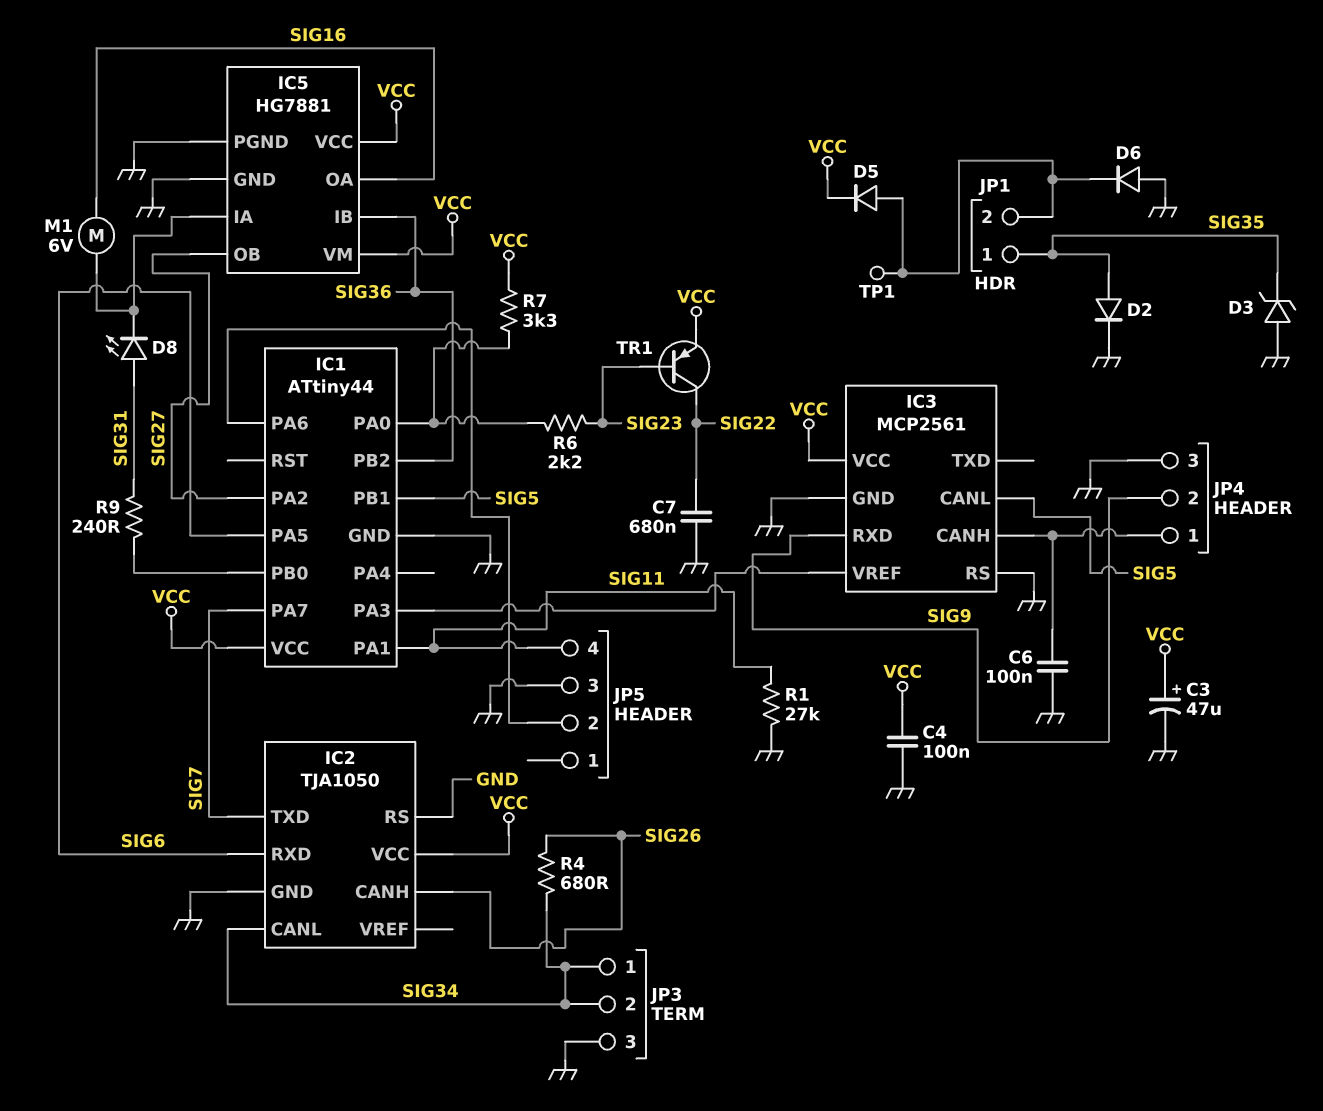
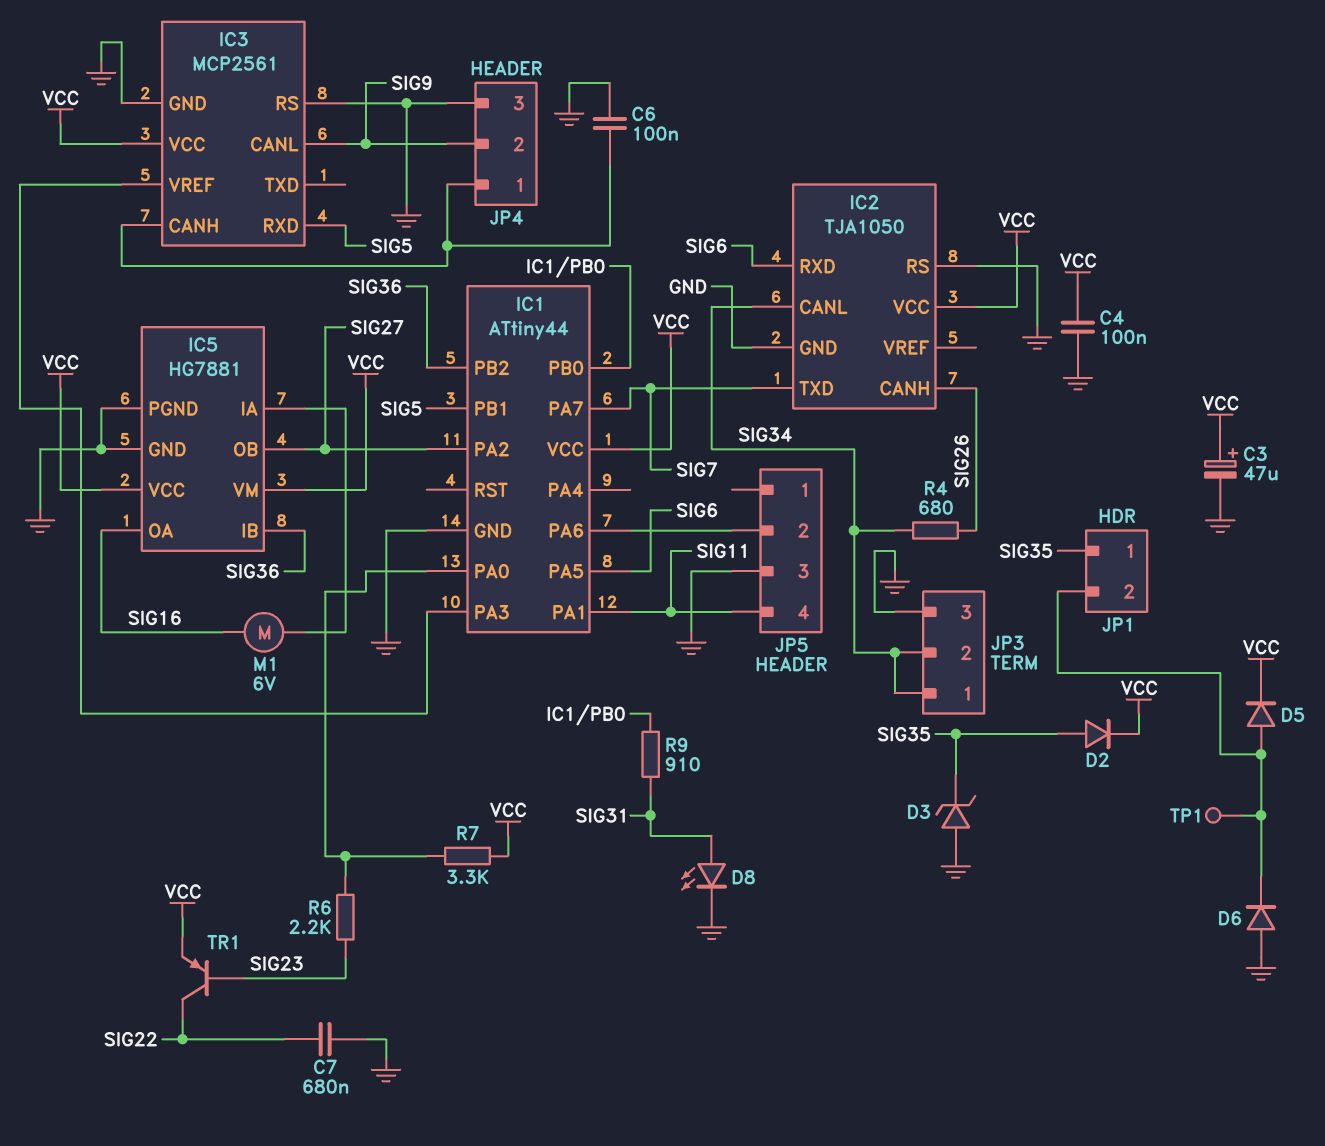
D2: diode (A SIG35, K GND) -> diode (A SIG35, K VCC)
D8: LED (A SIG31, K IC5/IA) -> LED (A SIG31, K GND)
IC3 pin CANL: SIG5 -> SIG9
IC3 pin RXD: SIG9 -> SIG5
R1: 27k (GND, SIG11) -> none
R9: 240 (IC1/PB0, SIG31) -> 910 (IC1/PB0, SIG31)

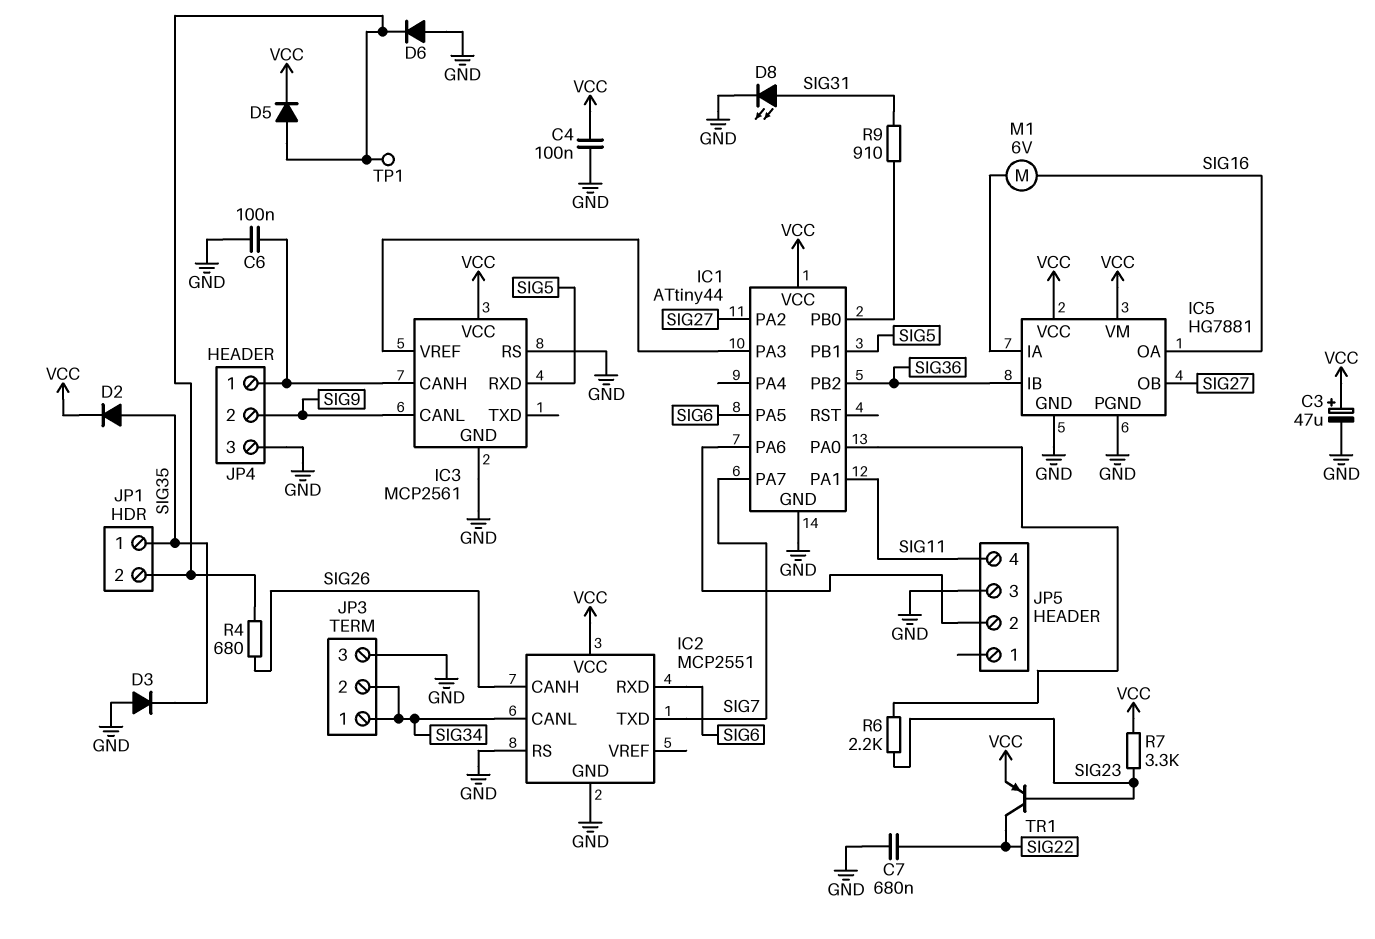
D3: zener (A GND, K SIG35) -> diode (A GND, K SIG35)
IC2: TJA1050 -> MCP2551
R4: 680 (SIG26, SIG34) -> 680 (JP1/2, SIG26)
R7: 3.3k (IC1/PA0, VCC) -> 3.3k (SIG23, VCC)

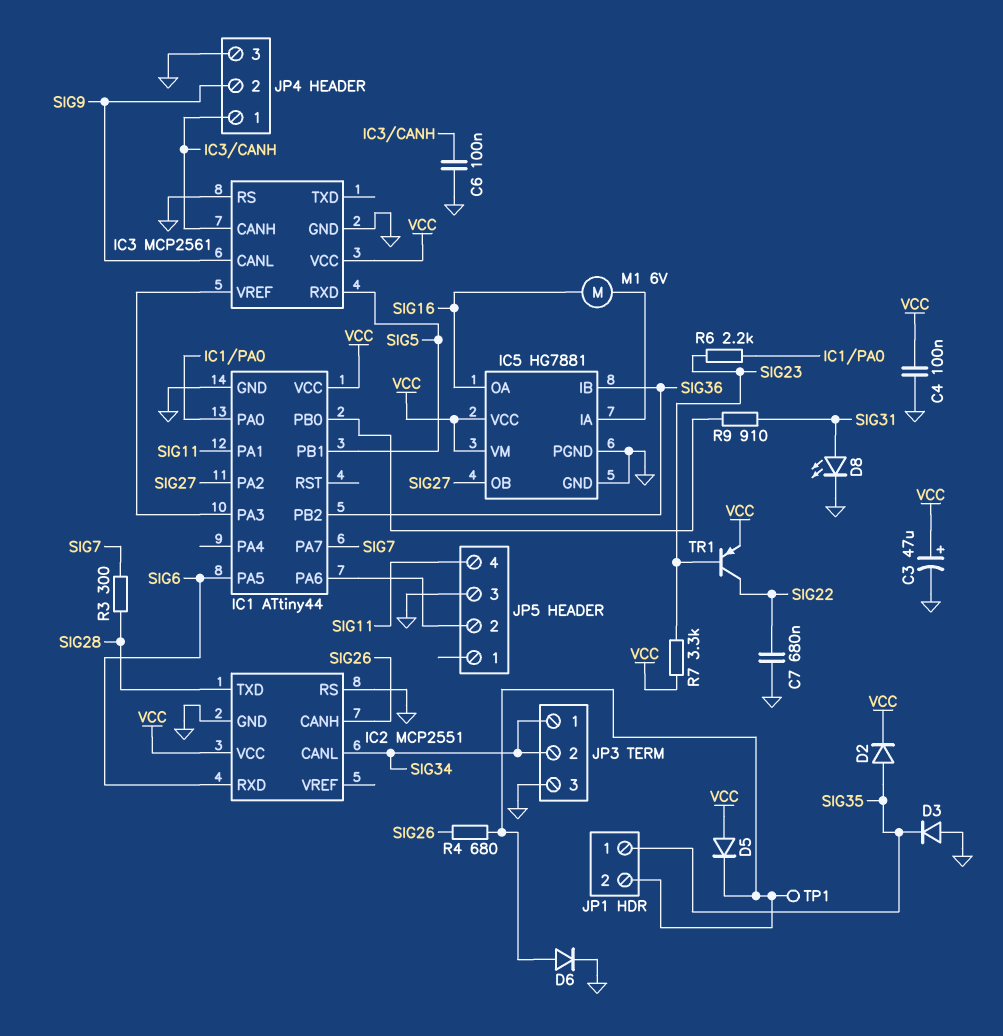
D5: diode (A JP1/2, K VCC) -> diode (A VCC, K JP1/2)
D6: diode (A GND, K JP1/2) -> diode (A JP1/2, K GND)
IC2 pin TXD: SIG7 -> SIG28
R3: none -> 300 (SIG7, SIG28)

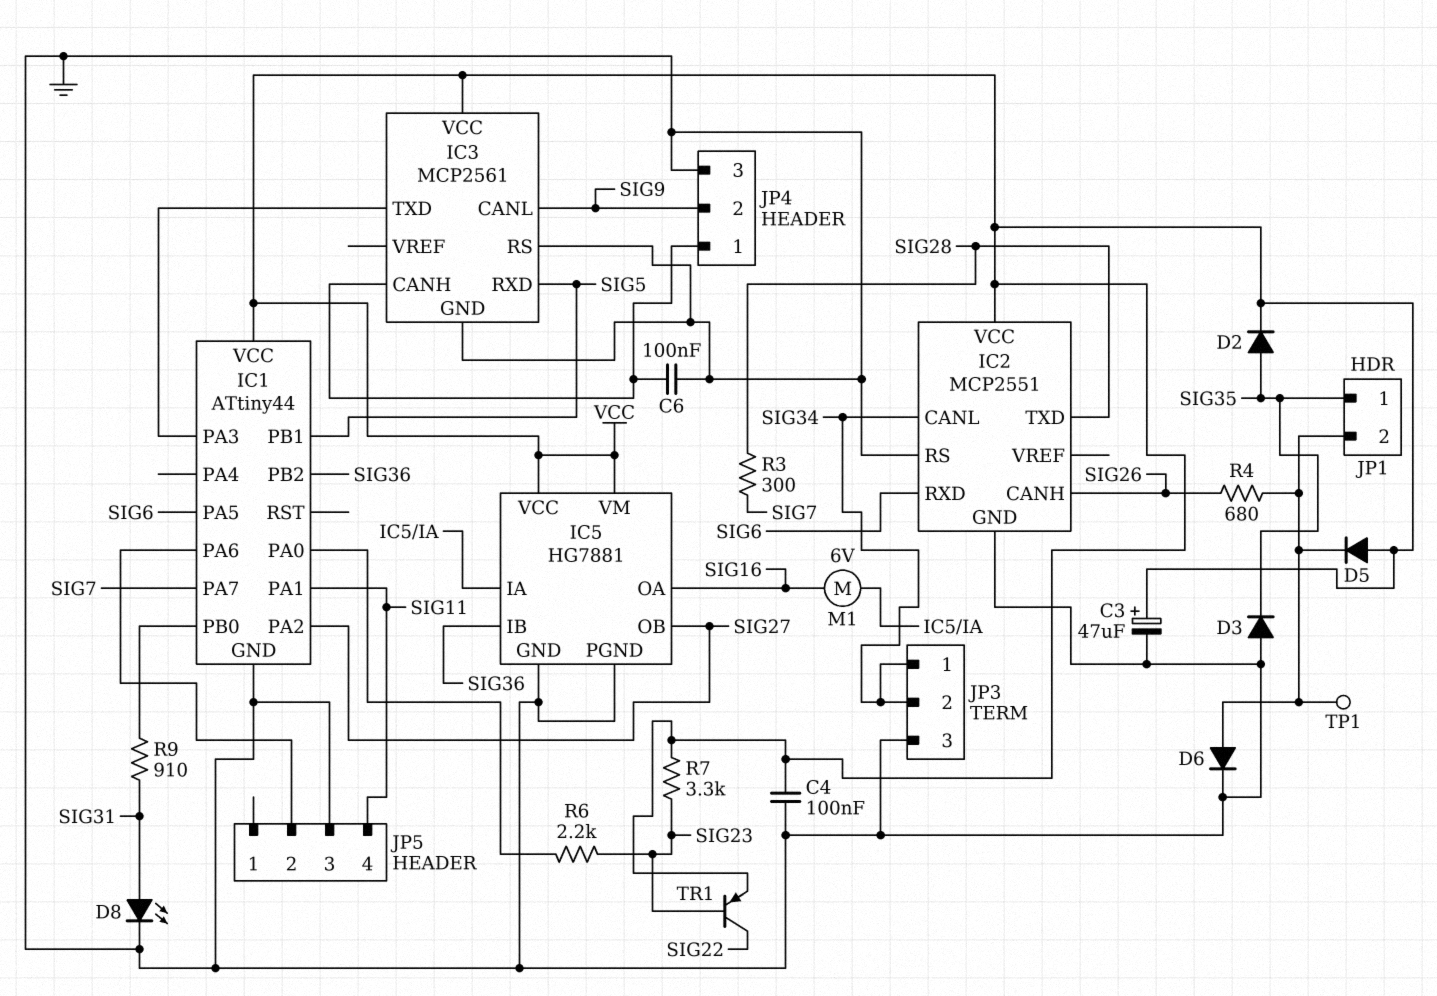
C7: 680nF (GND, SIG22) -> none
IC3 pin TXD: none -> IC1/PA3
IC3 pin VREF: IC1/PA3 -> none

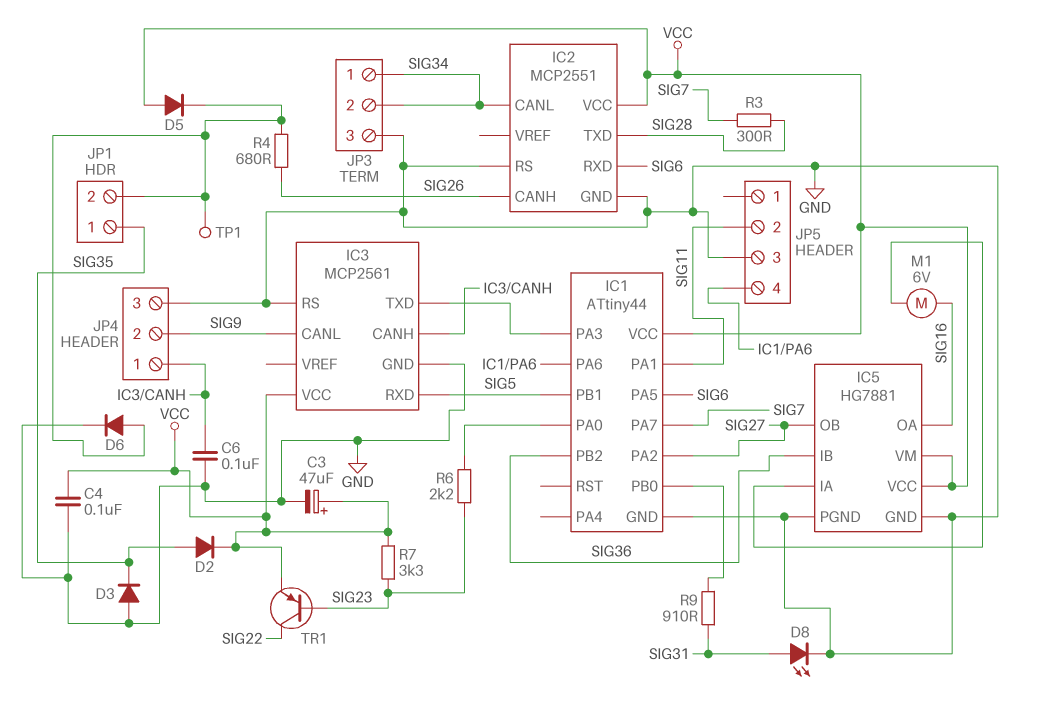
JP5 pin 2: IC1/PA6 -> SIG11
JP5 pin 4: SIG11 -> IC1/PA6

